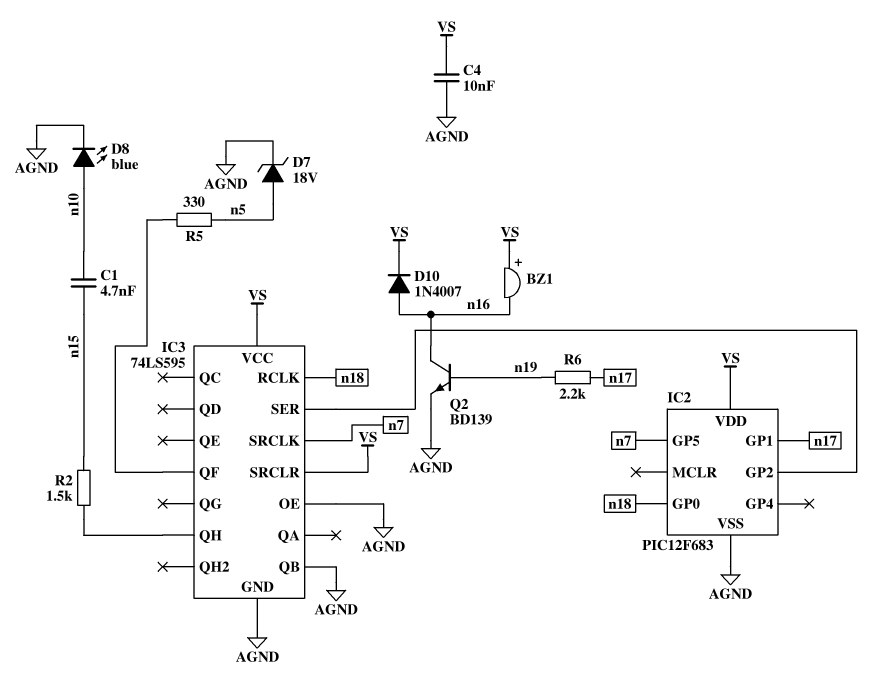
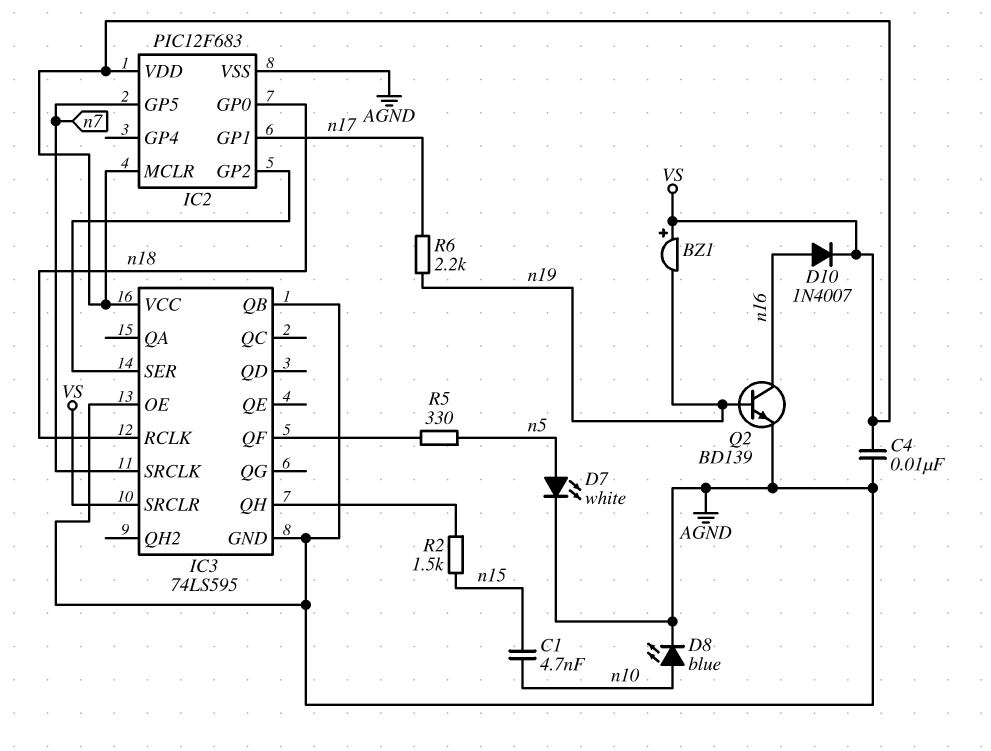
BZ1: buzzer (plus VS, minus n16) -> buzzer (plus VS, minus n19)
D7: zener 18V (A n5, K AGND) -> LED white (A n5, K AGND)
IC2 pin MCLR: none -> VS

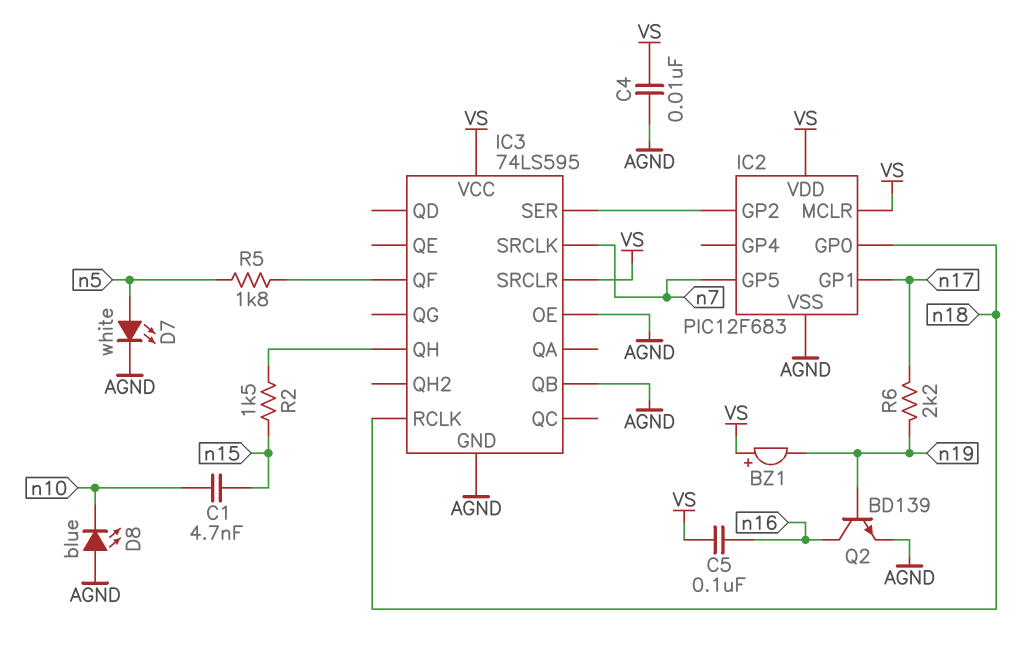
C5: none -> 100nF (VS, n16)
D8: LED blue (A n10, K AGND) -> LED blue (A AGND, K n10)
D10: diode 1N4007 (A n16, K VS) -> none
R5: 330 (IC3/QF, n5) -> 1.8k (IC3/QF, n5)

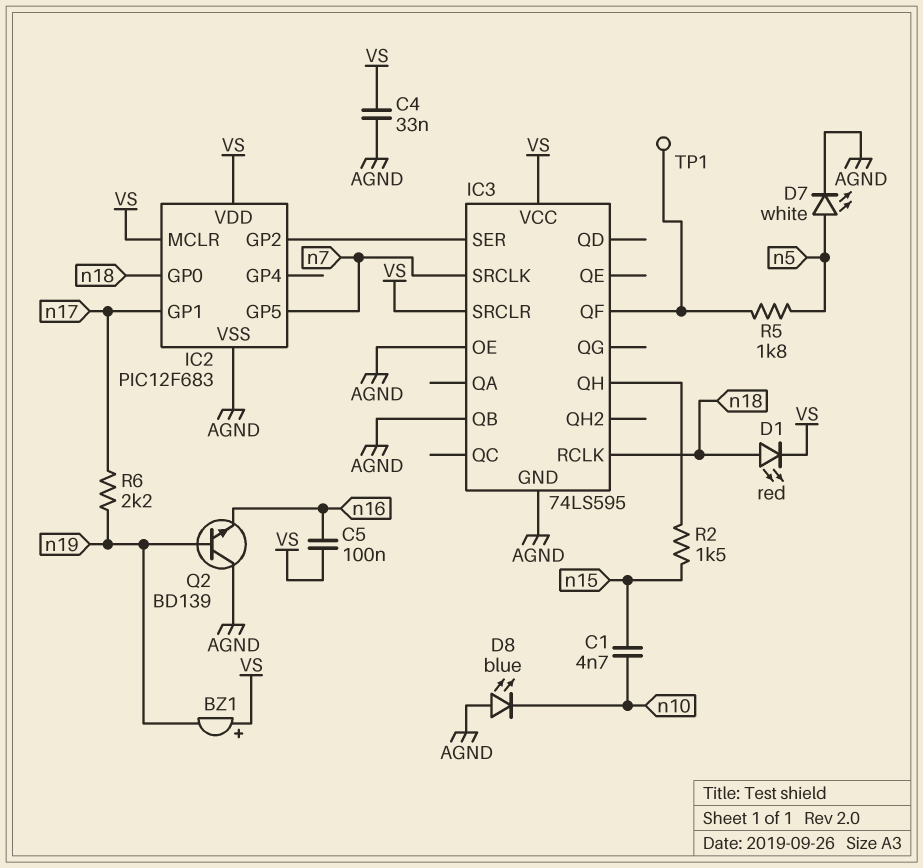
C4: 10nF (AGND, VS) -> 33nF (AGND, VS)
D1: none -> LED red (A n18, K VS)
Q2: NPN BD139 (B n19, C n16, E AGND) -> NPN BD139 (B n19, C AGND, E n16)
TP1: none -> test point (IC3/QF)

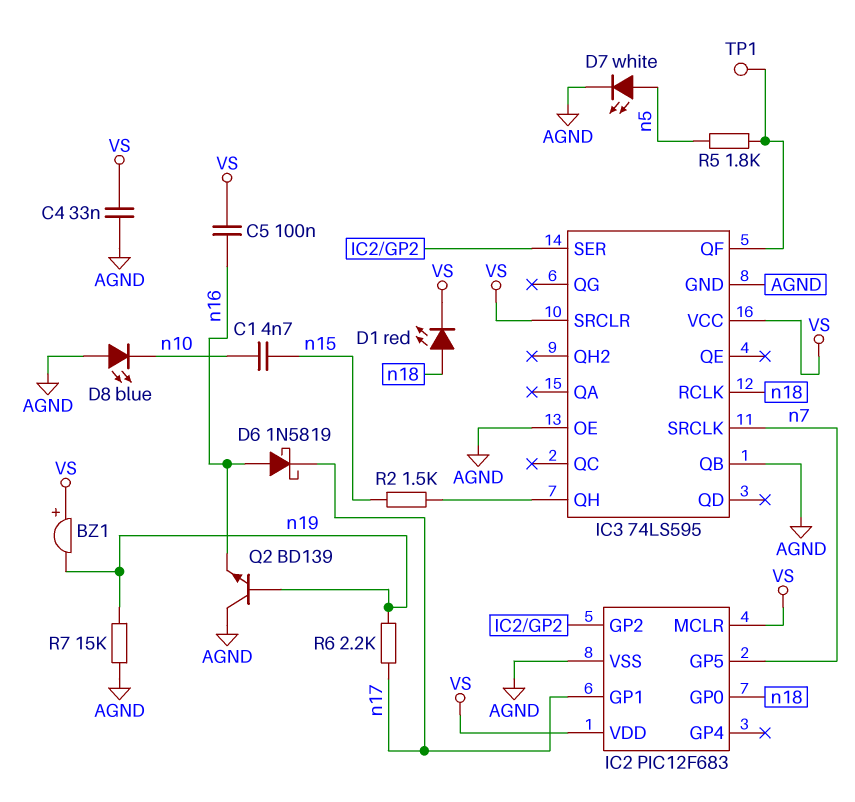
D6: none -> schottky 1N5819 (A n16, K n17)
R7: none -> 15k (AGND, n19)

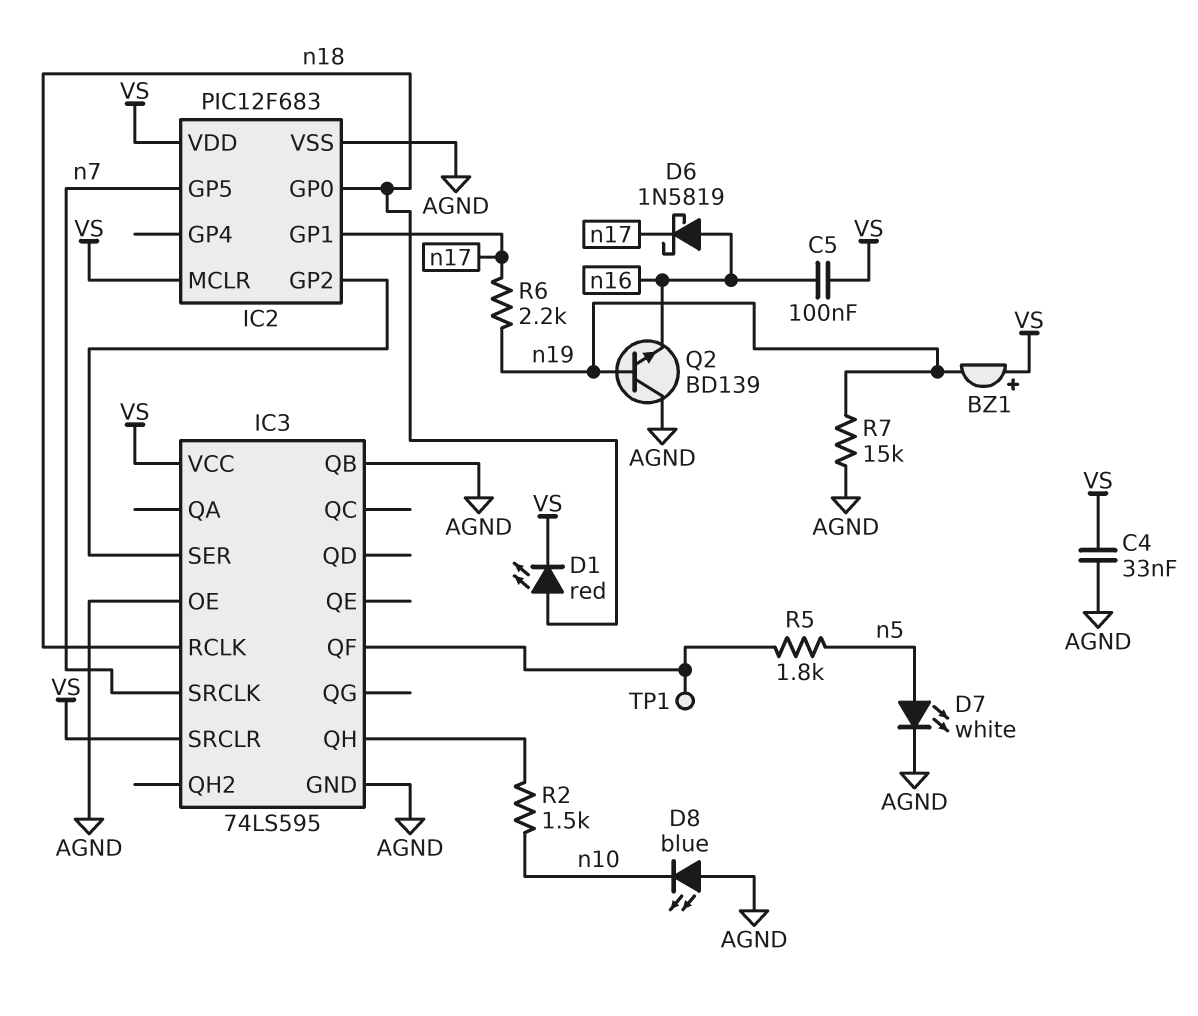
C1: 4.7nF (n10, n15) -> none
R2: 1.5k (IC3/QH, n15) -> 1.5k (IC3/QH, n10)

